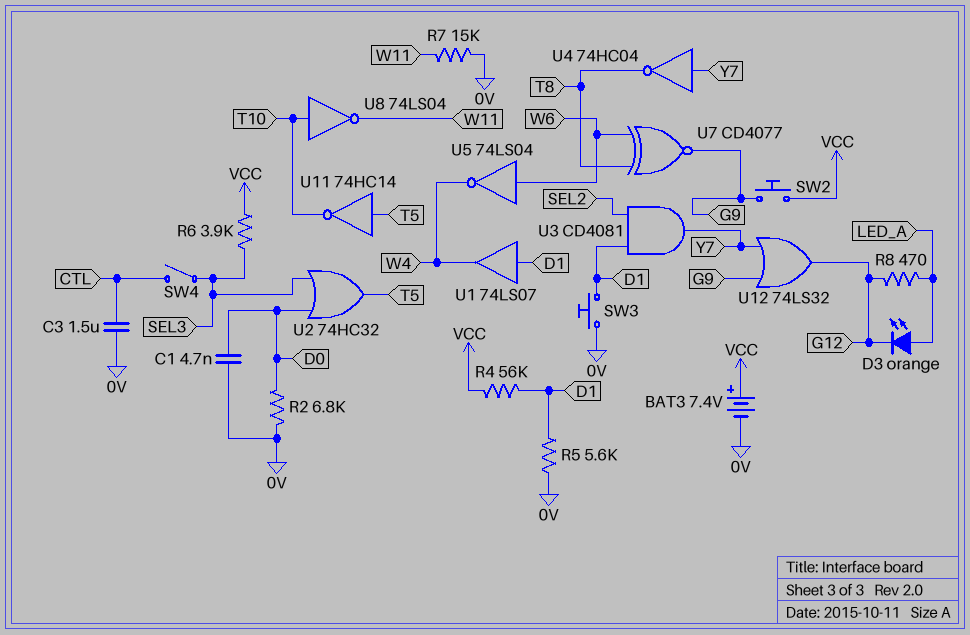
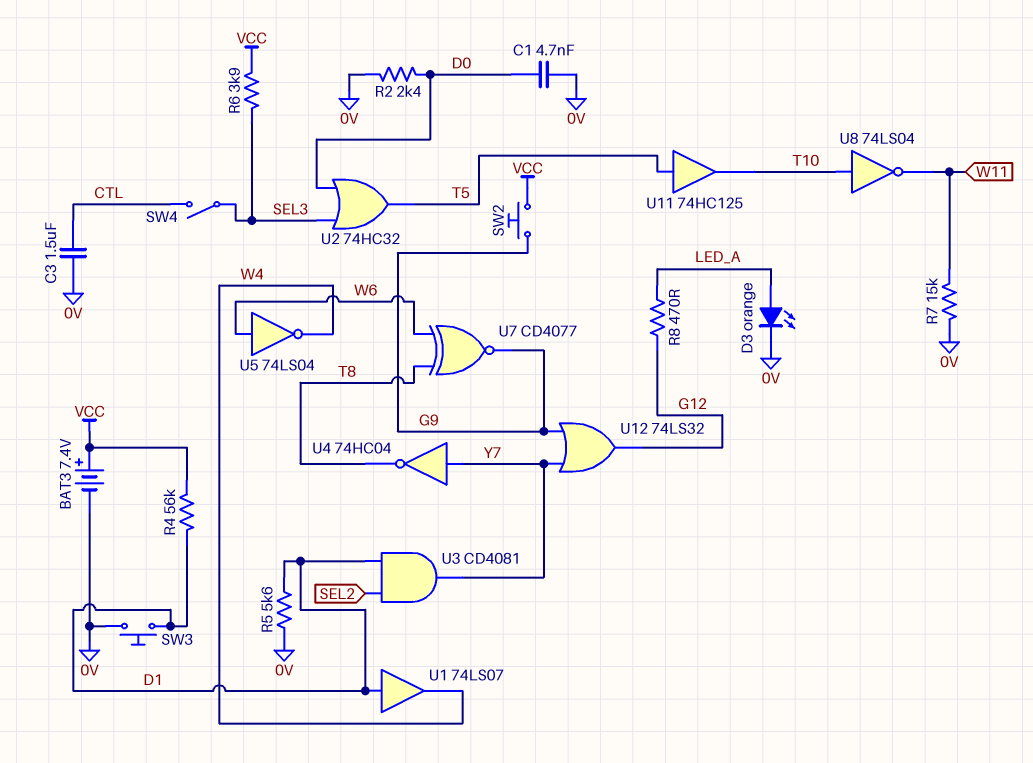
D3: LED orange (A LED_A, K G12) -> LED orange (A LED_A, K 0V)
R2: 6.8k (0V, D0) -> 2.4k (0V, D0)
U11: NOT 74HC14 (in T5, out T10) -> buffer 74HC125 (in T5, out T10)

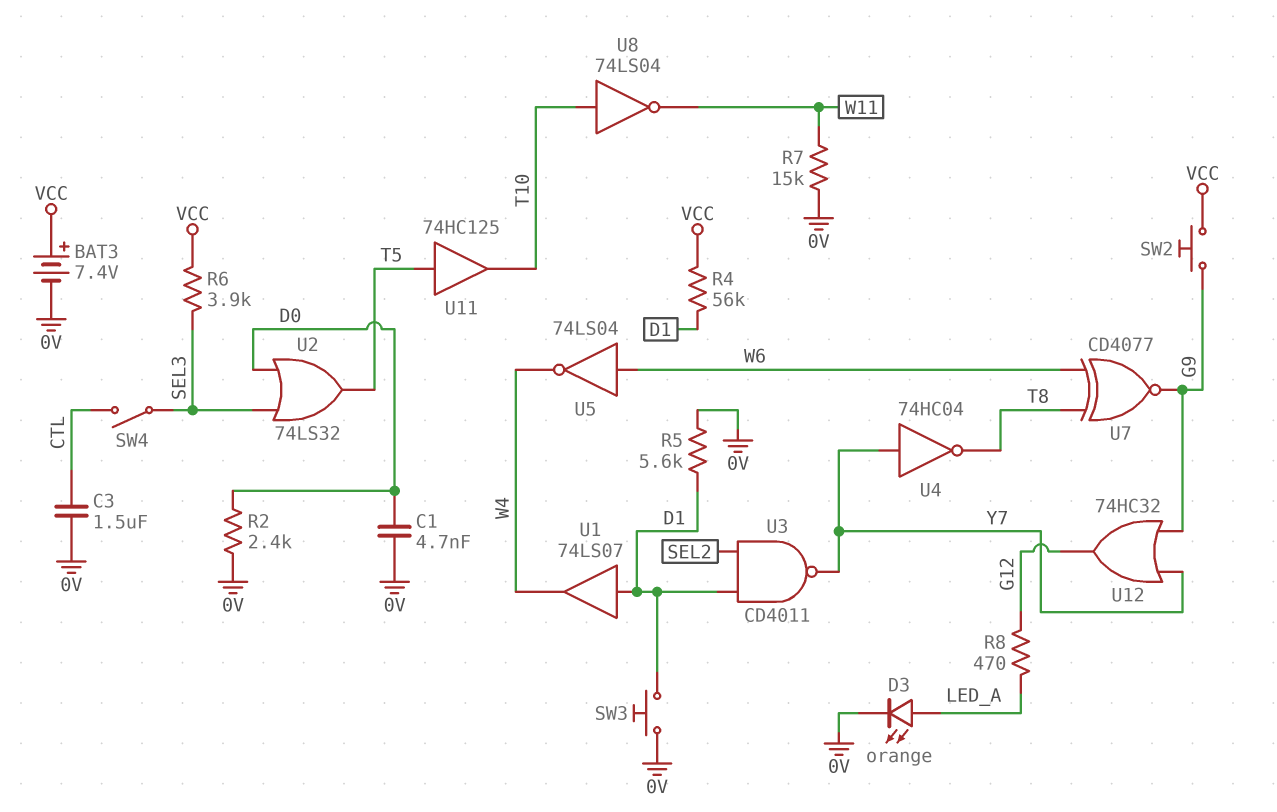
U2: OR 74HC32 (in D0, in SEL3, out T5) -> OR 74LS32 (in D0, in SEL3, out T5)
U3: AND CD4081 (in D1, in SEL2, out Y7) -> NAND CD4011 (in D1, in SEL2, out Y7)
U12: OR 74LS32 (in G9, in Y7, out G12) -> OR 74HC32 (in G9, in Y7, out G12)

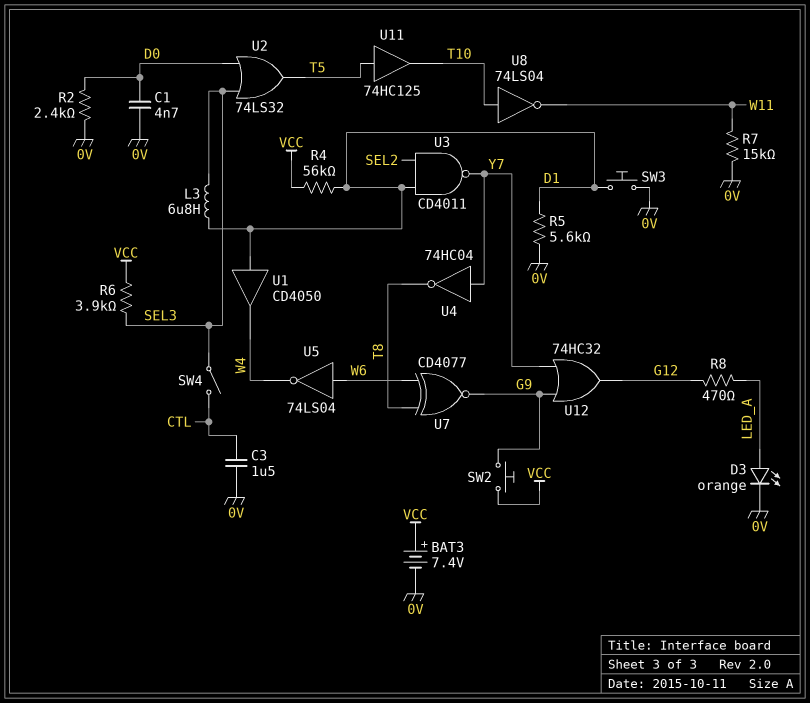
L3: none -> 6.8uH (D1, SEL3)
U1: buffer 74LS07 (in D1, out W4) -> buffer CD4050 (in D1, out W4)

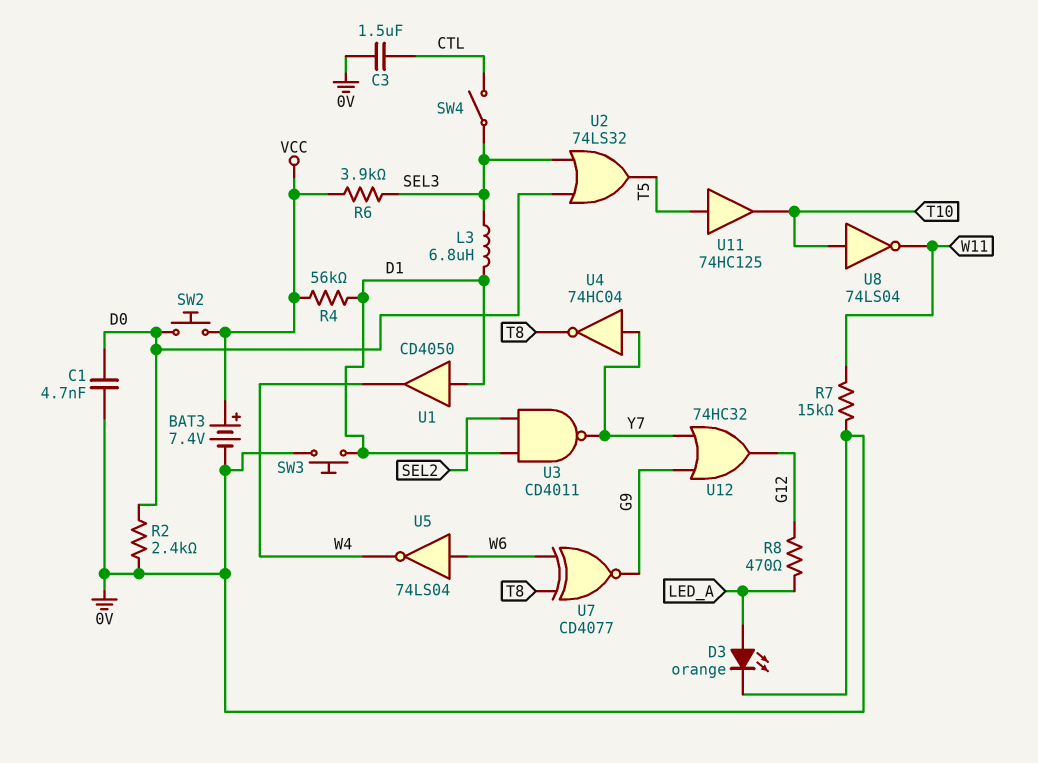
R5: 5.6k (0V, D1) -> none
SW2: button (G9, VCC) -> button (D0, VCC)

